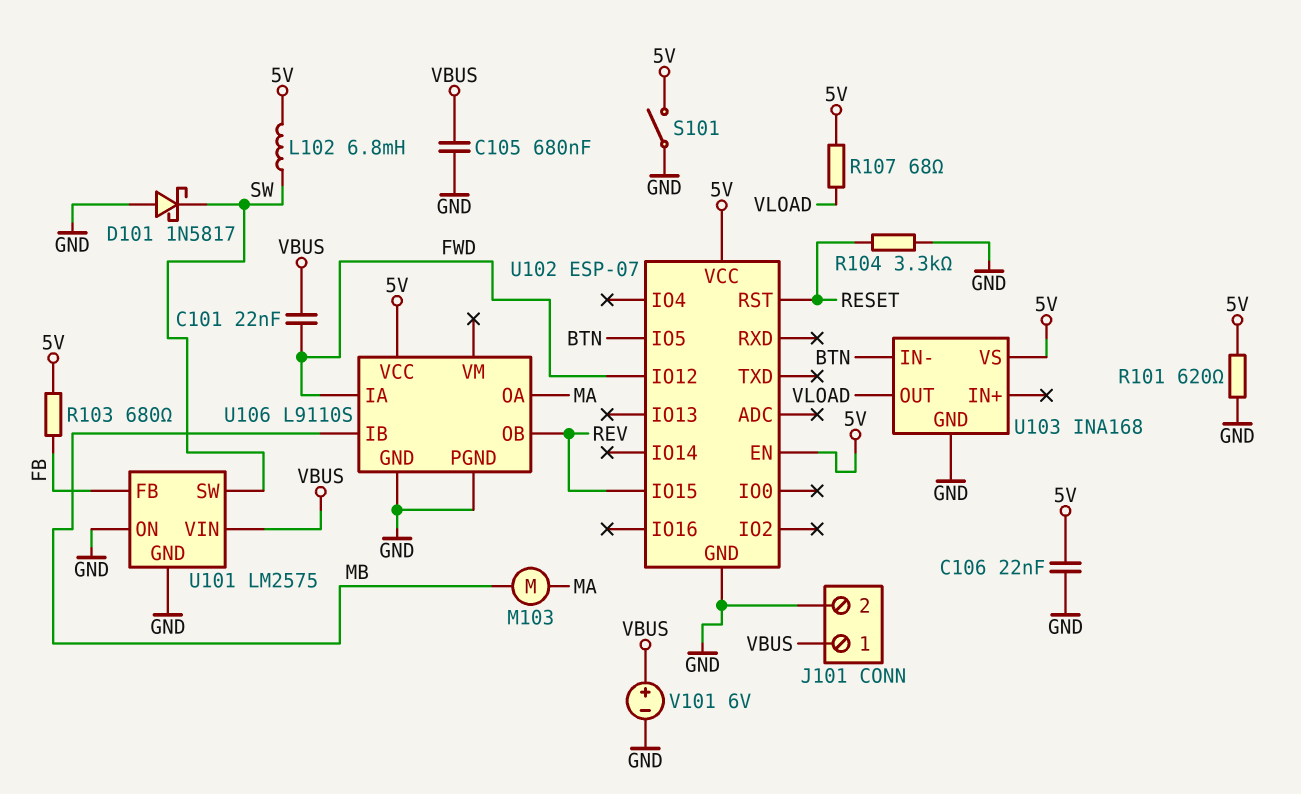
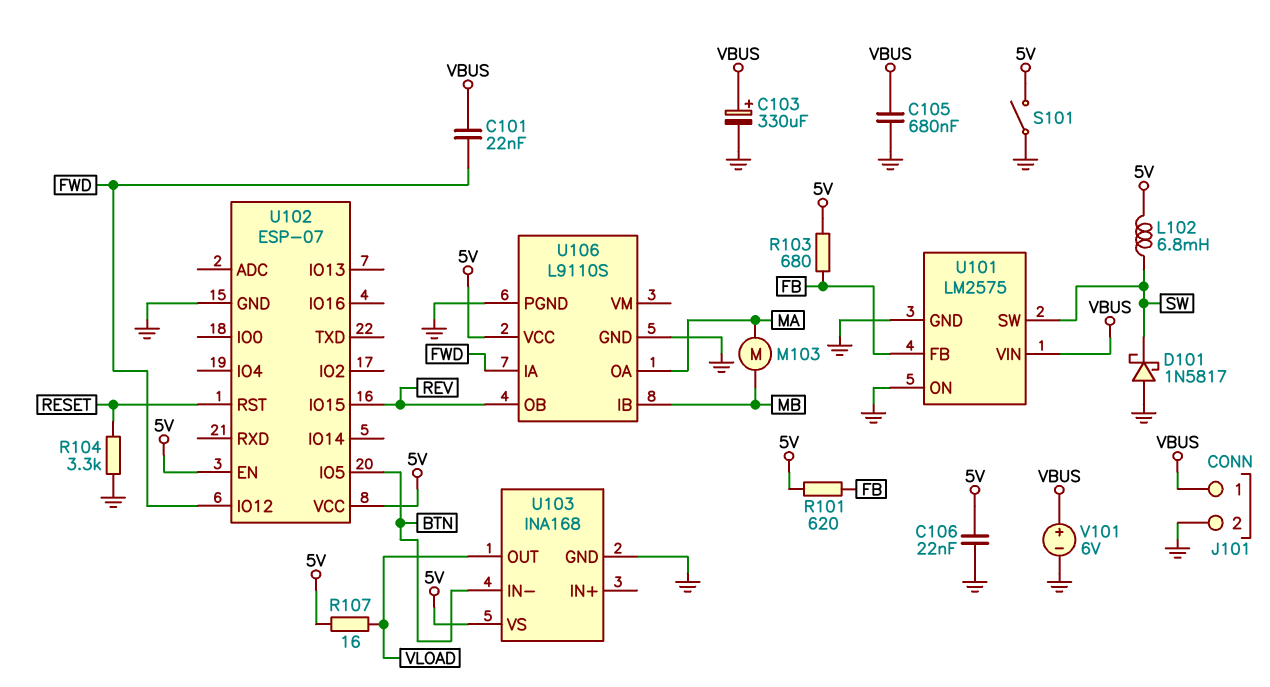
C103: none -> 330uF (plus VBUS, minus GND)
R101: 620 (5V, GND) -> 620 (5V, FB)
R107: 68 (5V, VLOAD) -> 16 (5V, VLOAD)

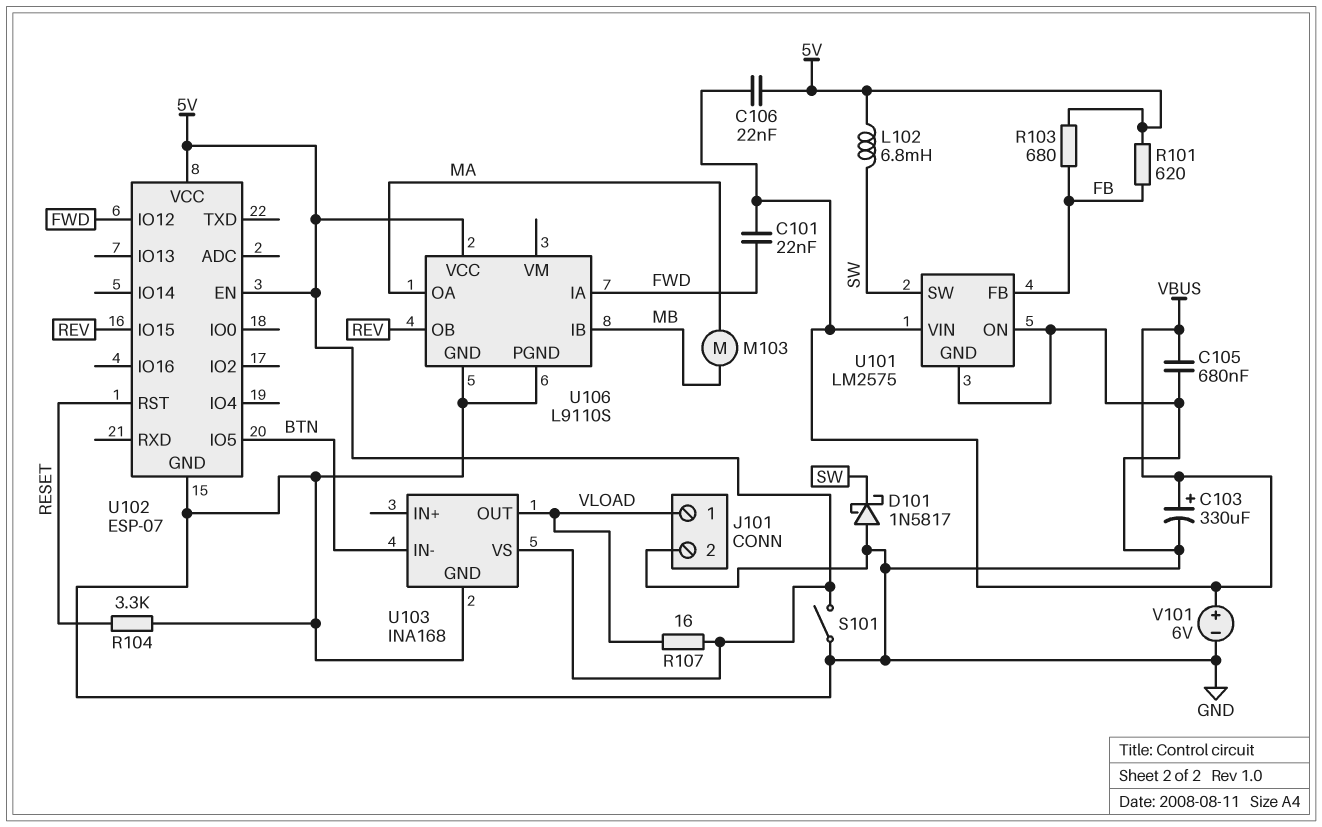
C106: 22nF (5V, GND) -> 22nF (5V, VBUS)
J101 pin 1: VBUS -> VLOAD

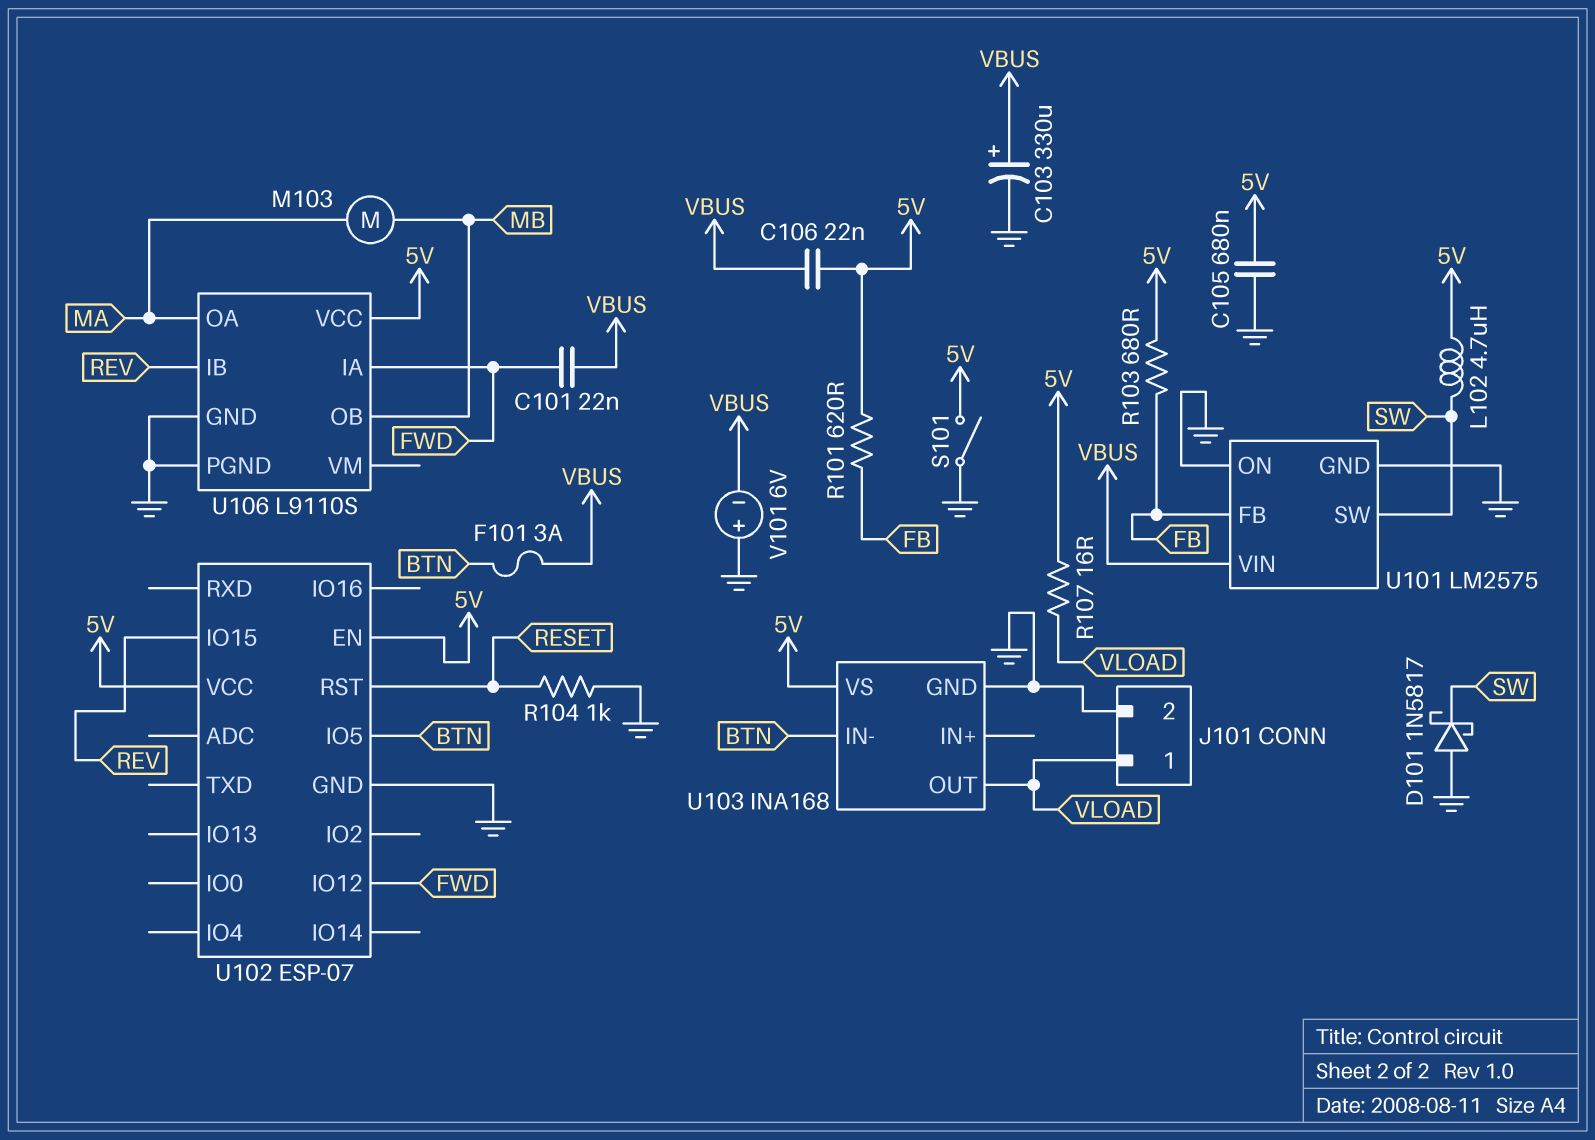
C105: 680nF (GND, VBUS) -> 680nF (5V, GND)
F101: none -> 3A (BTN, VBUS)
L102: 6.8mH (5V, SW) -> 4.7uH (5V, SW)
R104: 3.3k (GND, RESET) -> 1k (GND, RESET)
U106 pin IB: MB -> REV
U106 pin OB: REV -> MB
V101: 6V (plus VBUS, minus GND) -> 6V (plus GND, minus VBUS)

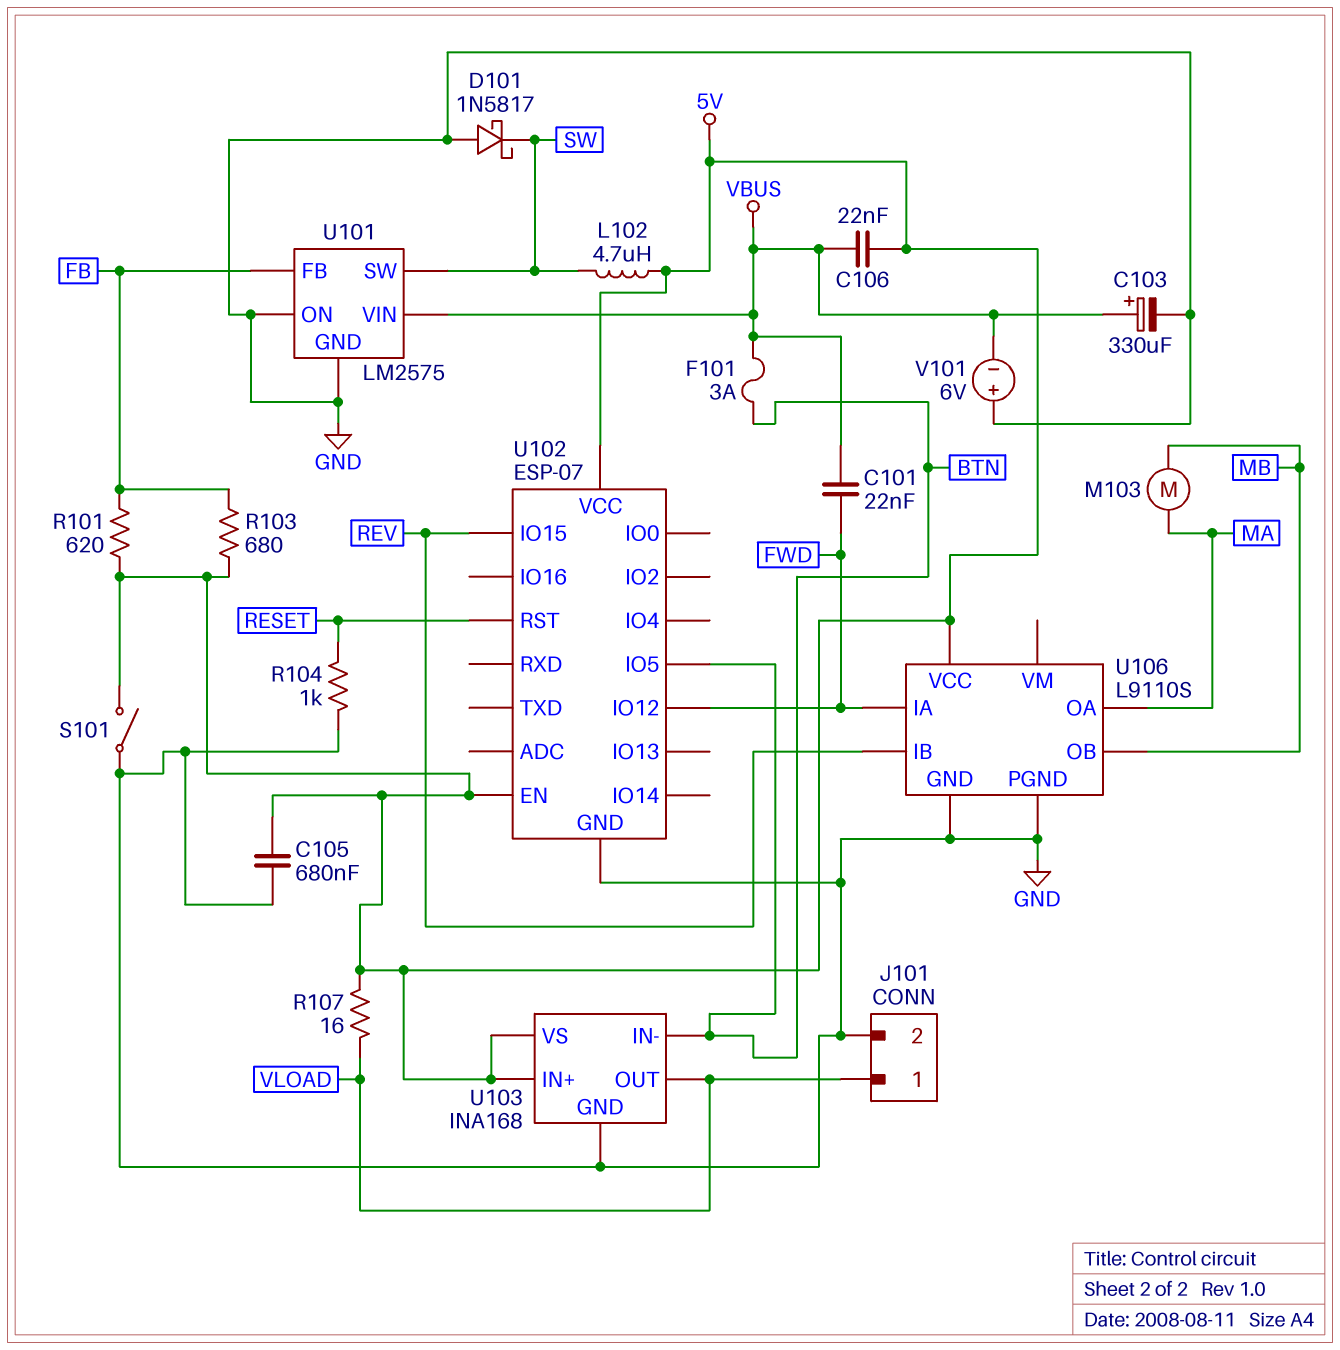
U103 pin IN+: none -> 5V

